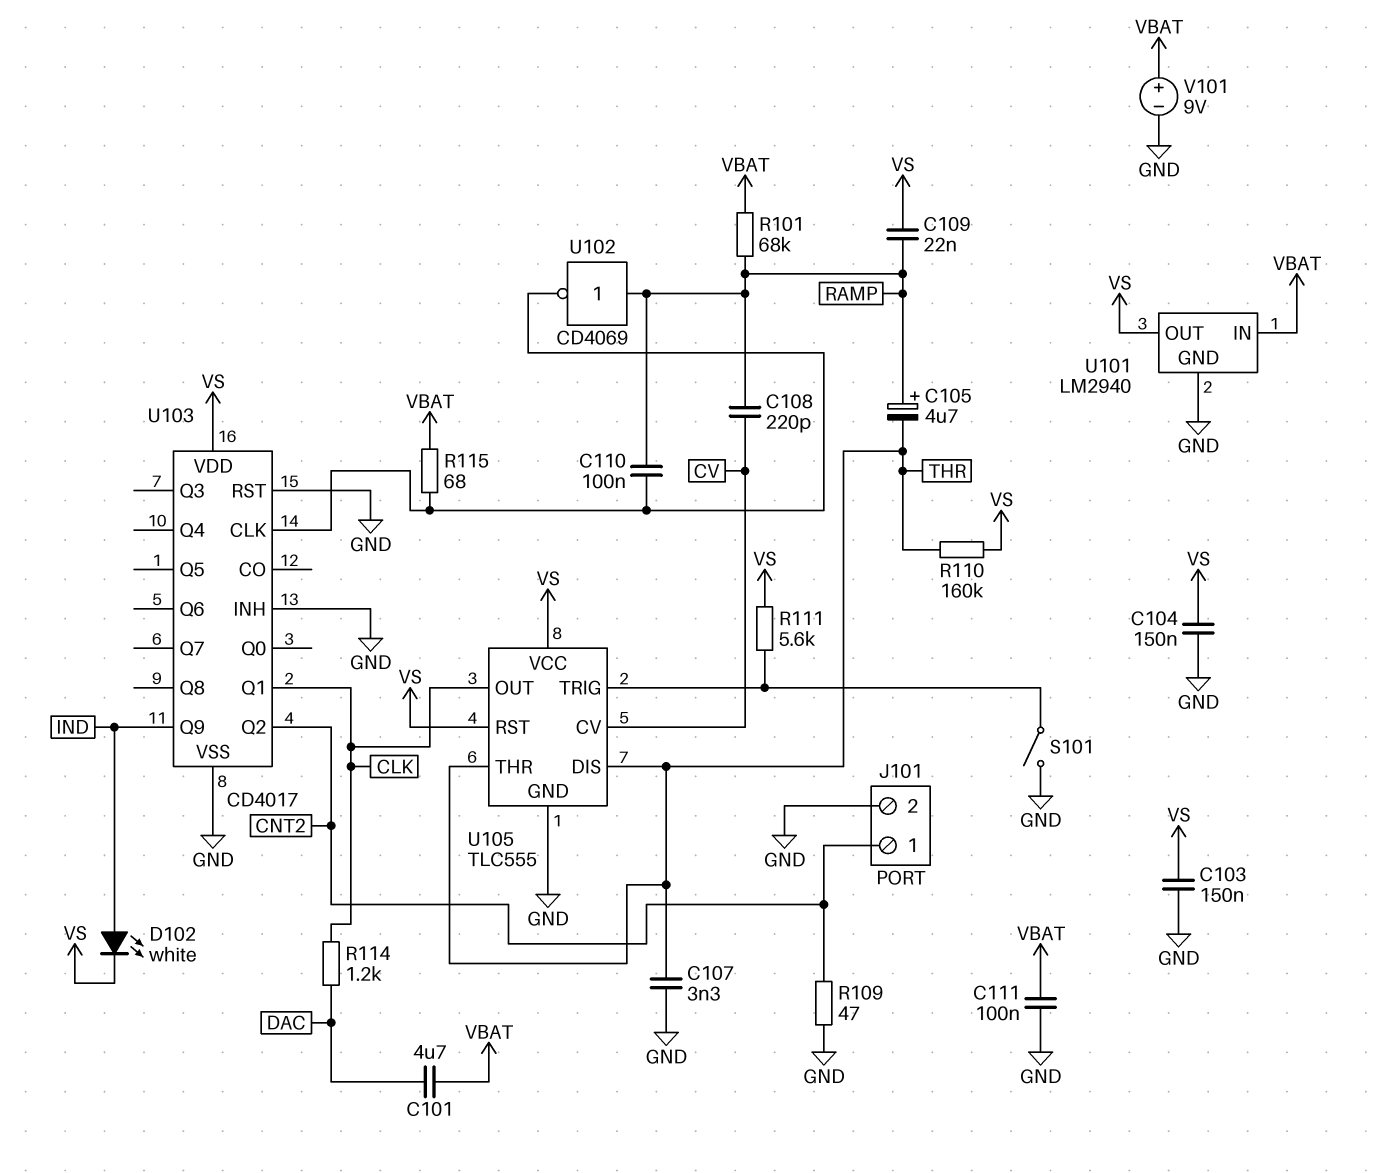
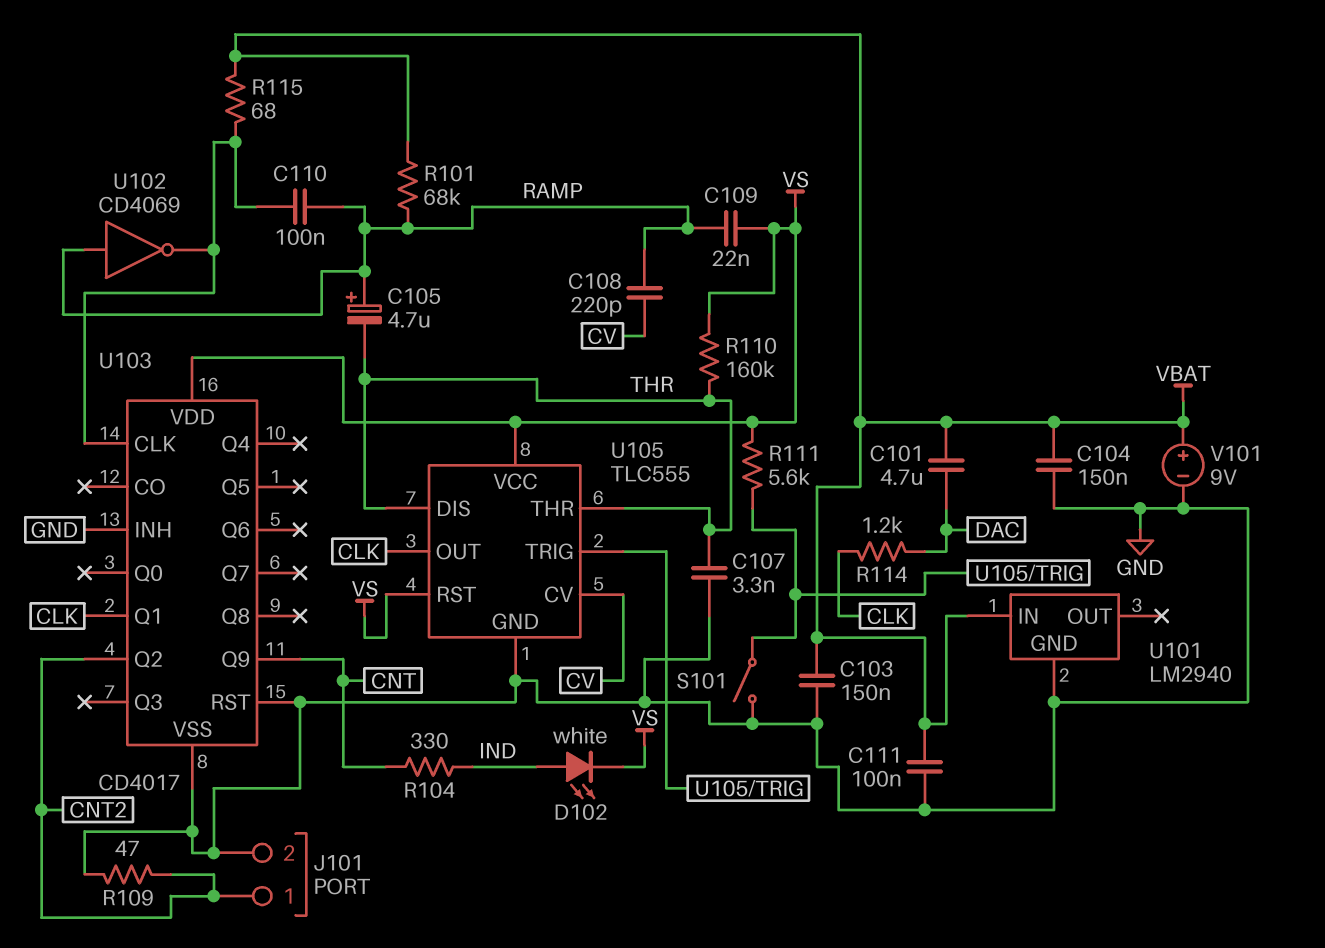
C103: 150nF (GND, VS) -> 150nF (GND, VBAT)
C104: 150nF (GND, VS) -> 150nF (GND, VBAT)
R104: none -> 330 (CNT, IND)
U101 pin OUT: VS -> none
U103 pin Q9: IND -> CNT

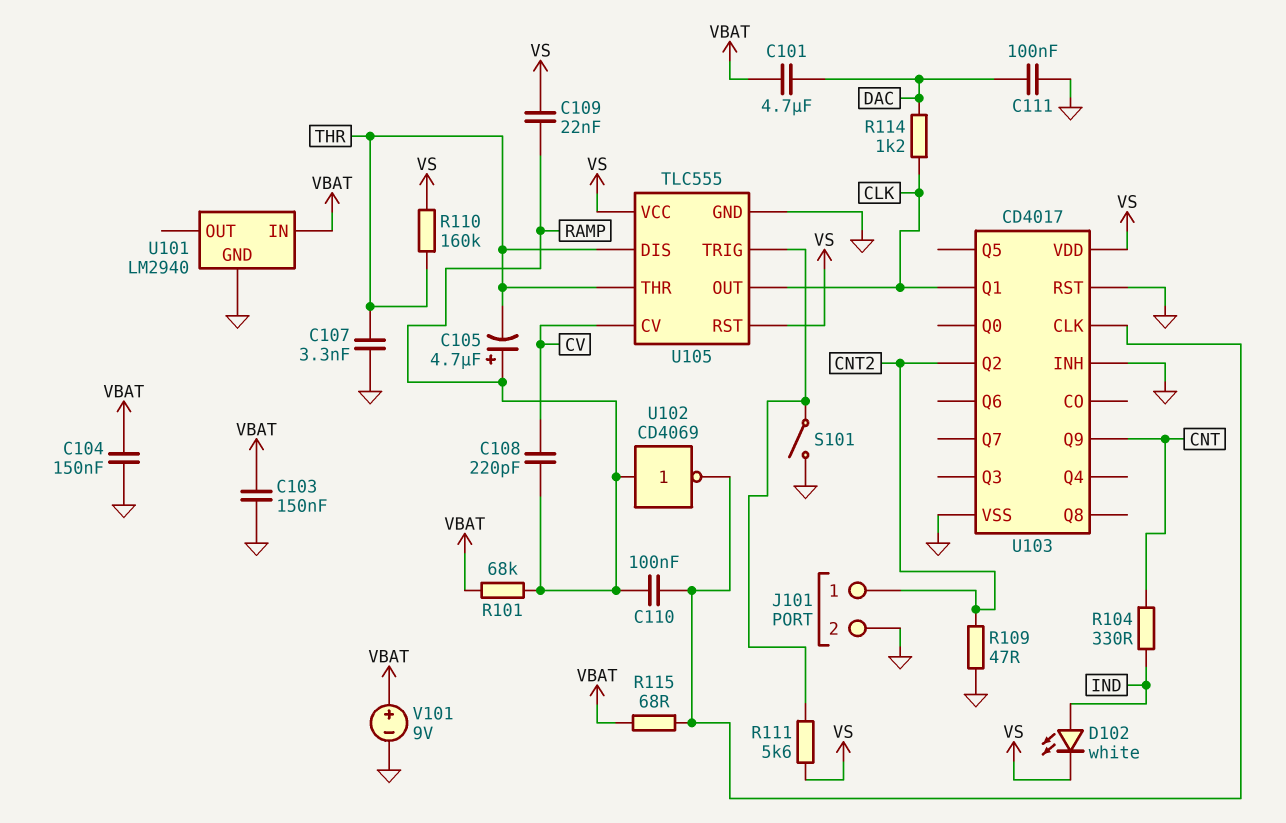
C111: 100nF (GND, VBAT) -> 100nF (DAC, GND)

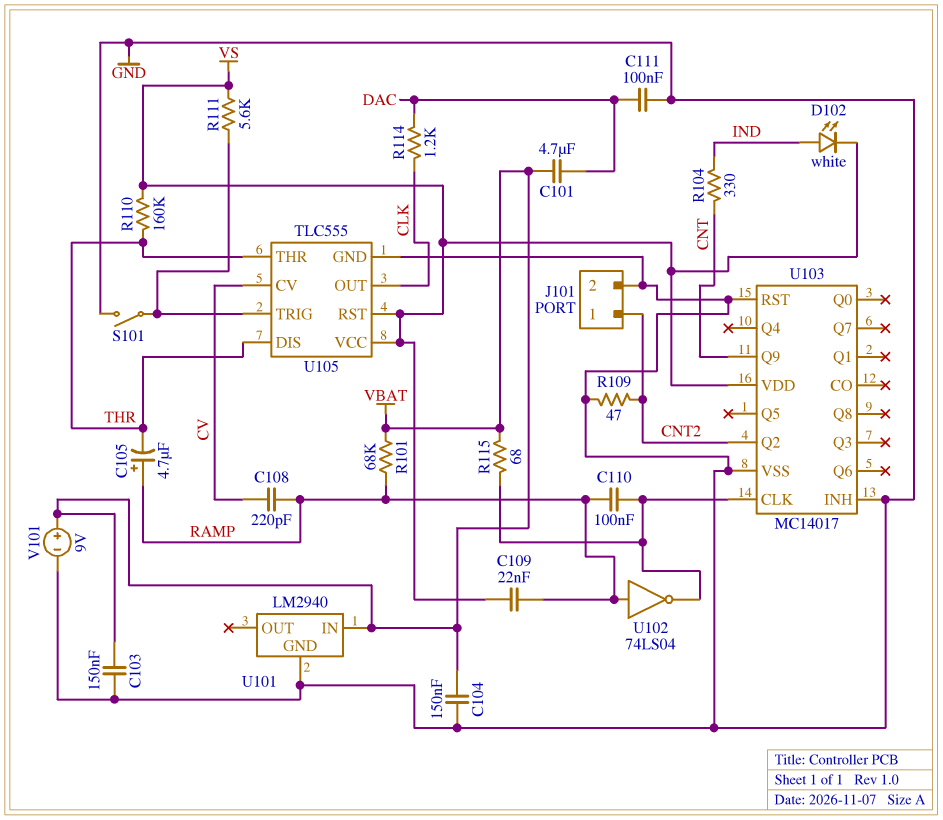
C107: 3.3nF (GND, THR) -> none
U102: NOT CD4069 (in RAMP, out U103/CLK) -> NOT 74LS04 (in RAMP, out U103/CLK)
U103: CD4017 -> MC14017
U103 pin Q1: CLK -> none

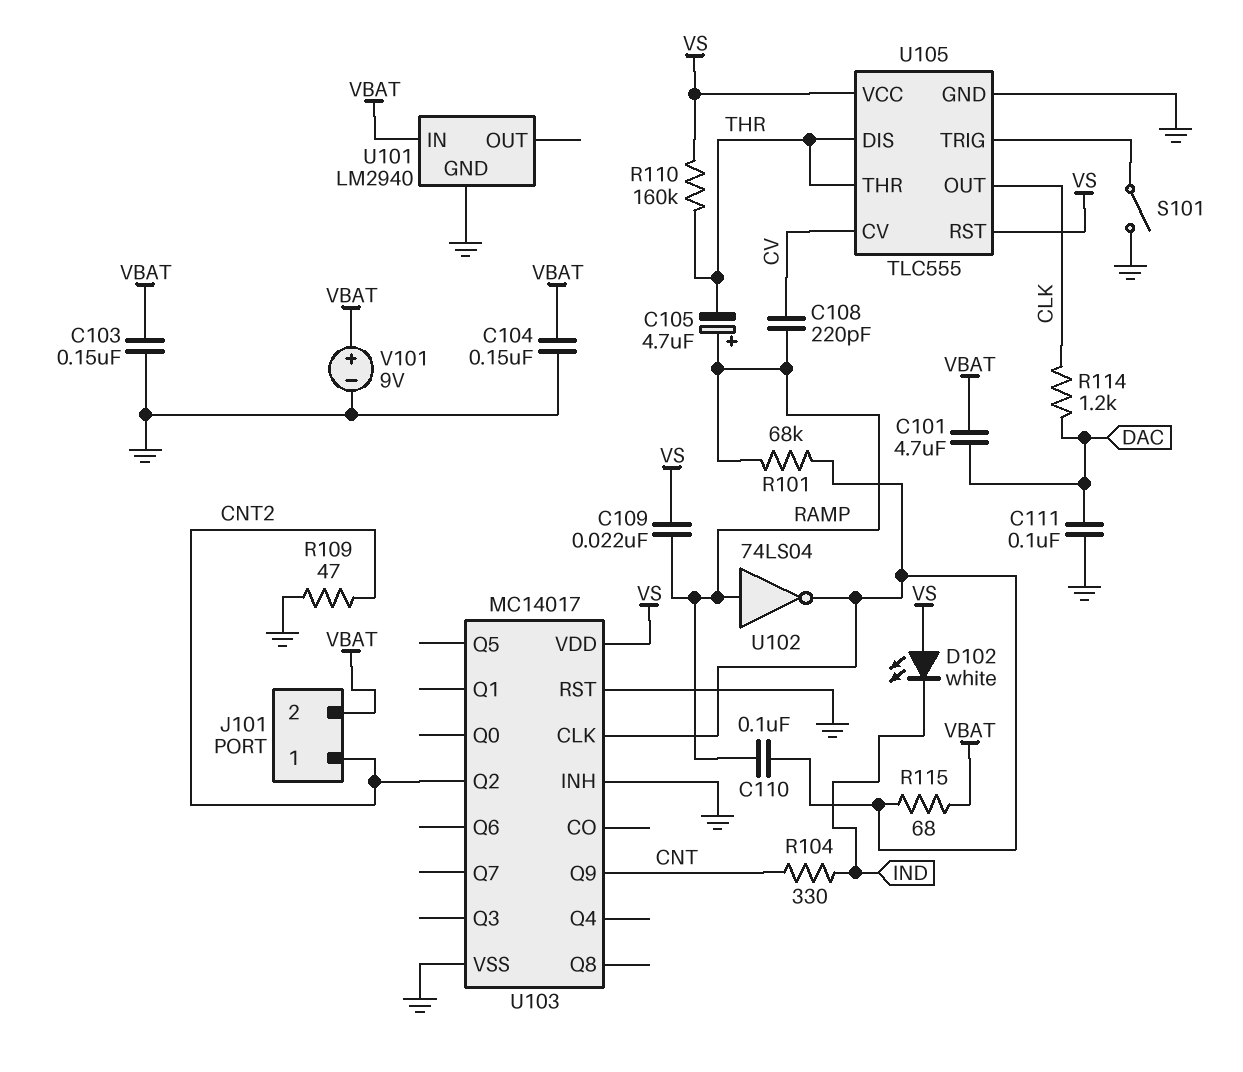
D102: LED white (A IND, K VS) -> LED white (A VS, K IND)
J101 pin 2: GND -> VBAT
R101: 68k (RAMP, VBAT) -> 68k (RAMP, U103/CLK)
R111: 5.6k (U105/TRIG, VS) -> none

